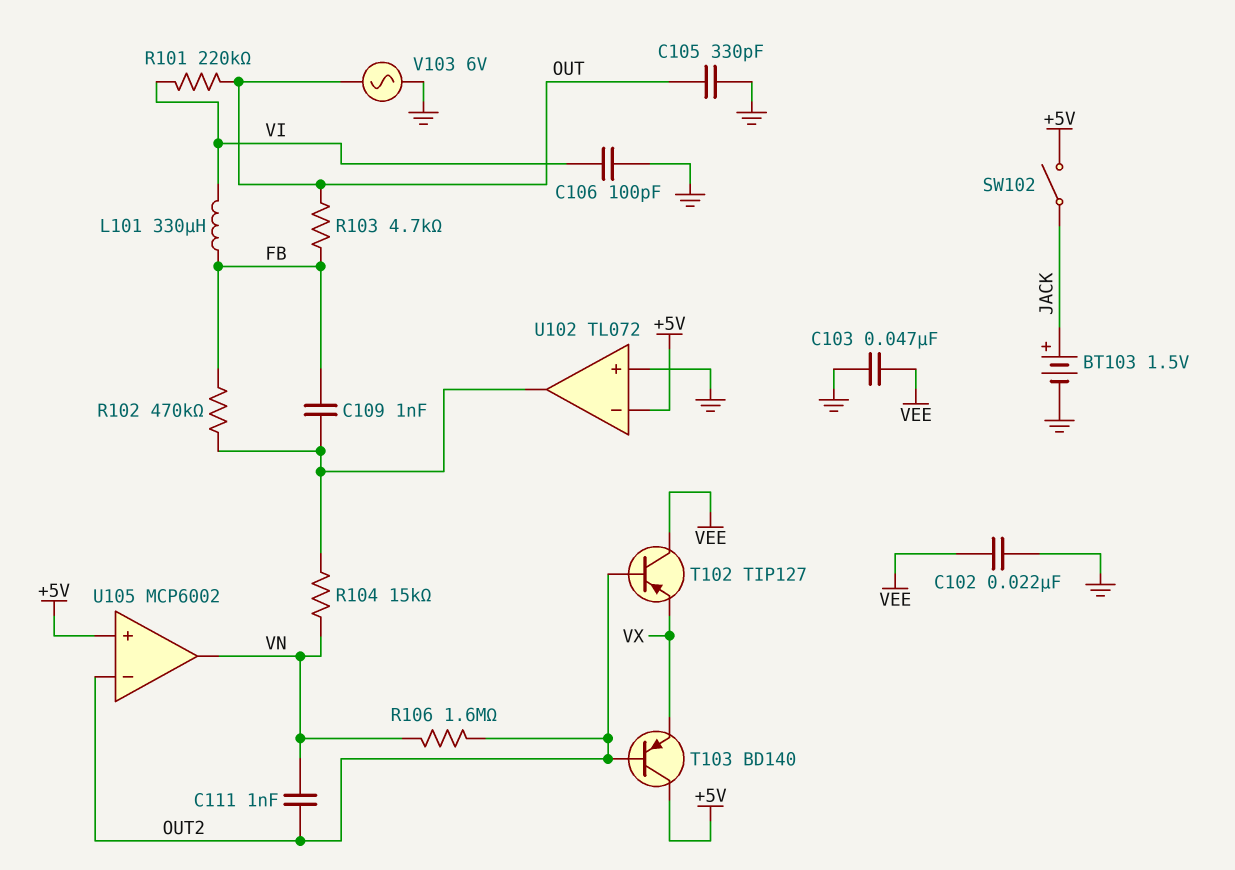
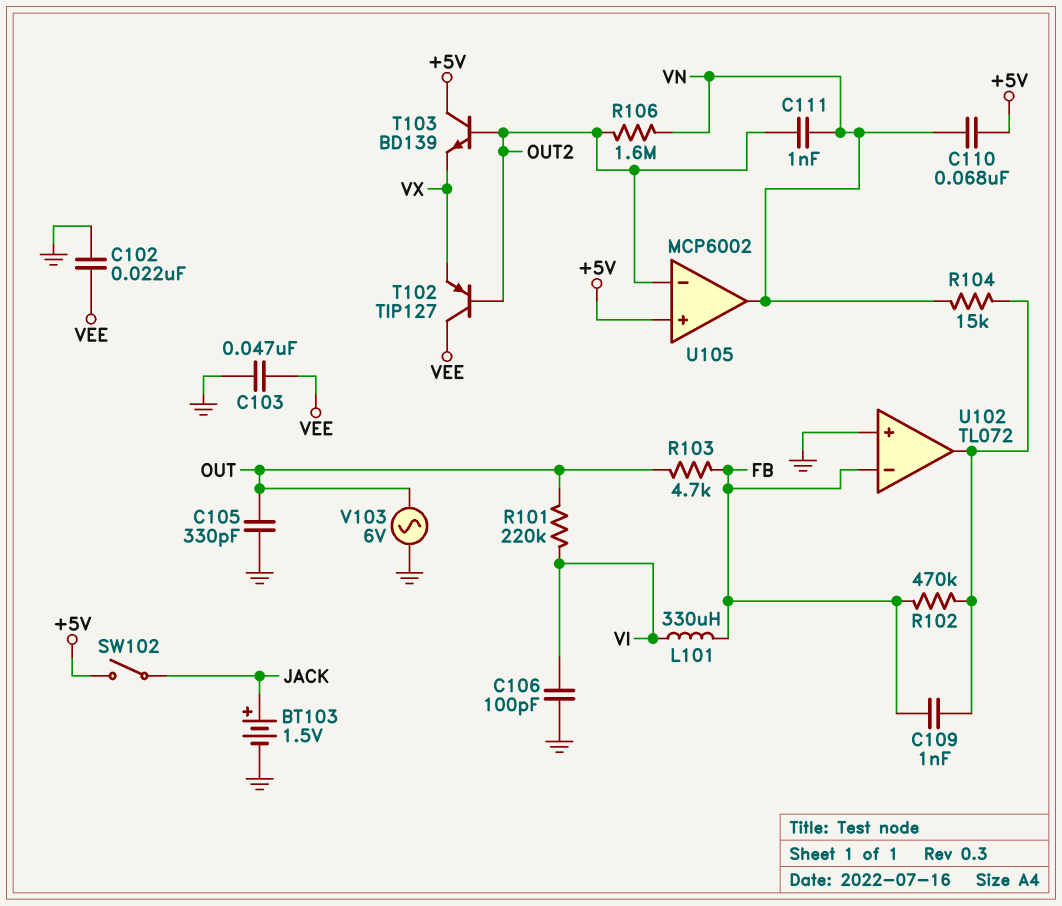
C110: none -> 68nF (+5V, VN)
T103: PNP BD140 (B OUT2, C +5V, E VX) -> NPN BD139 (B OUT2, C +5V, E VX)
U102 pin in-: +5V -> FB

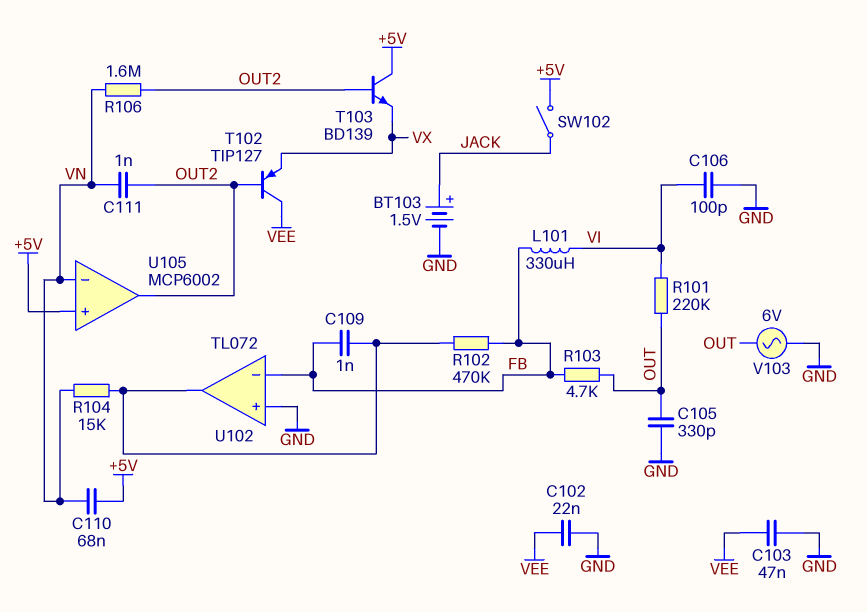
U105 pin in-: OUT2 -> VN
U105 pin out: VN -> OUT2

